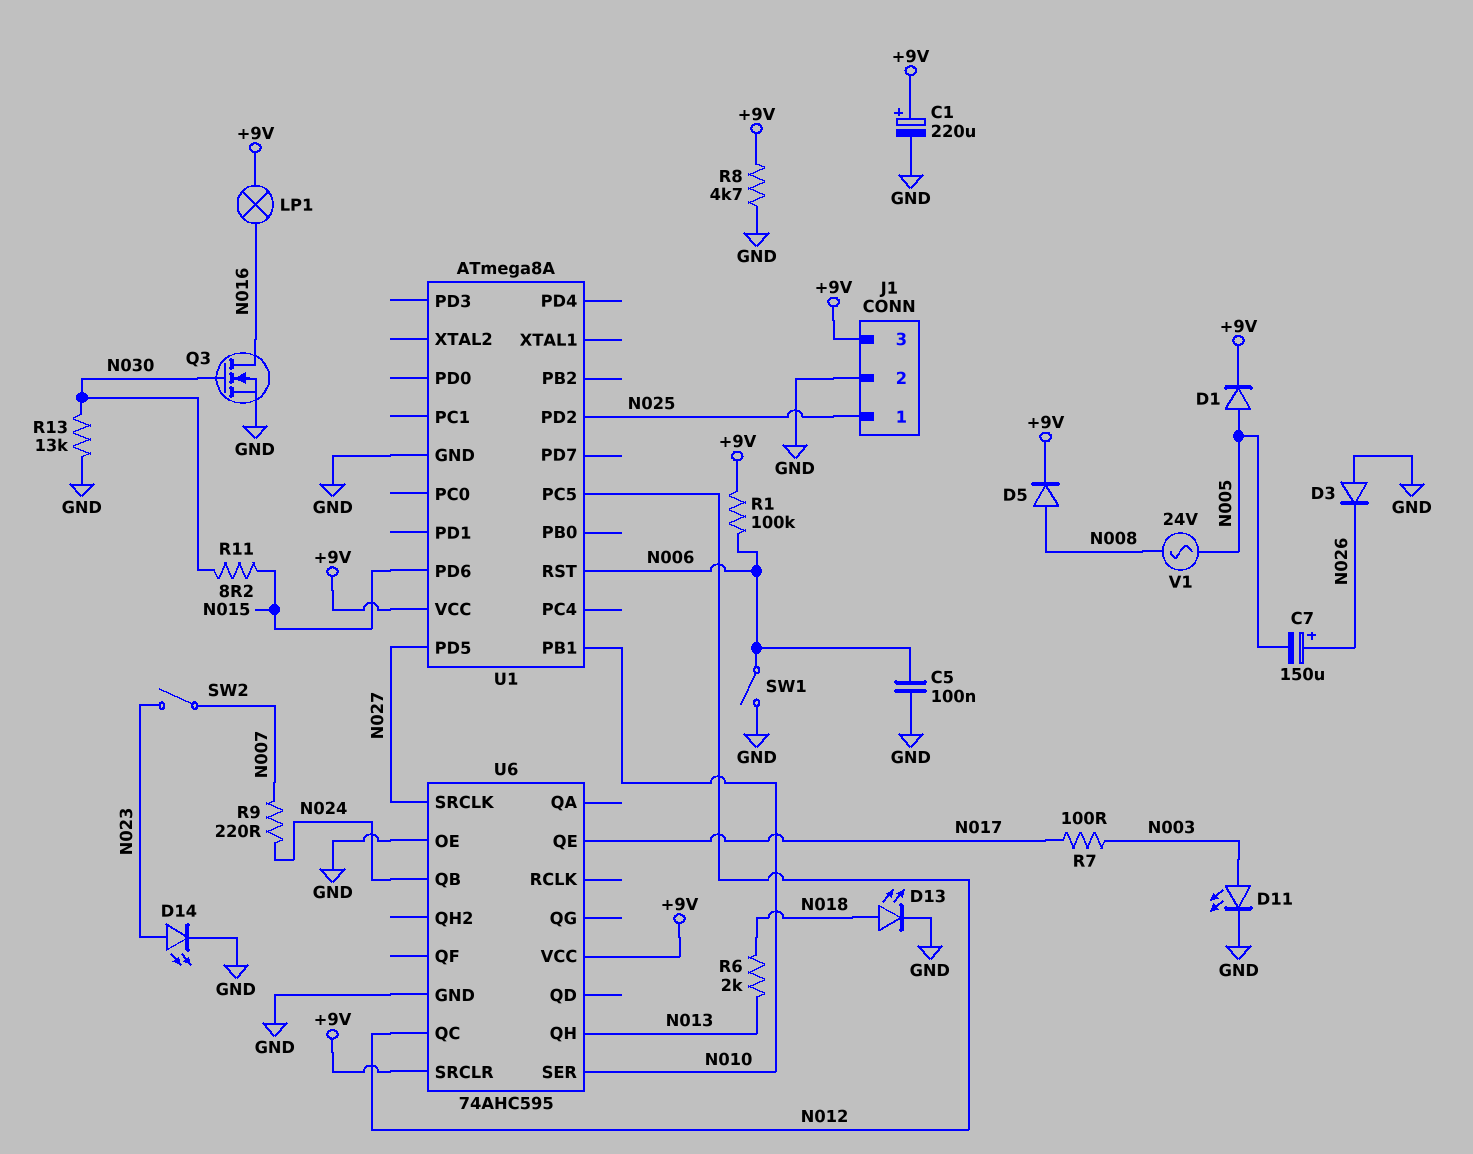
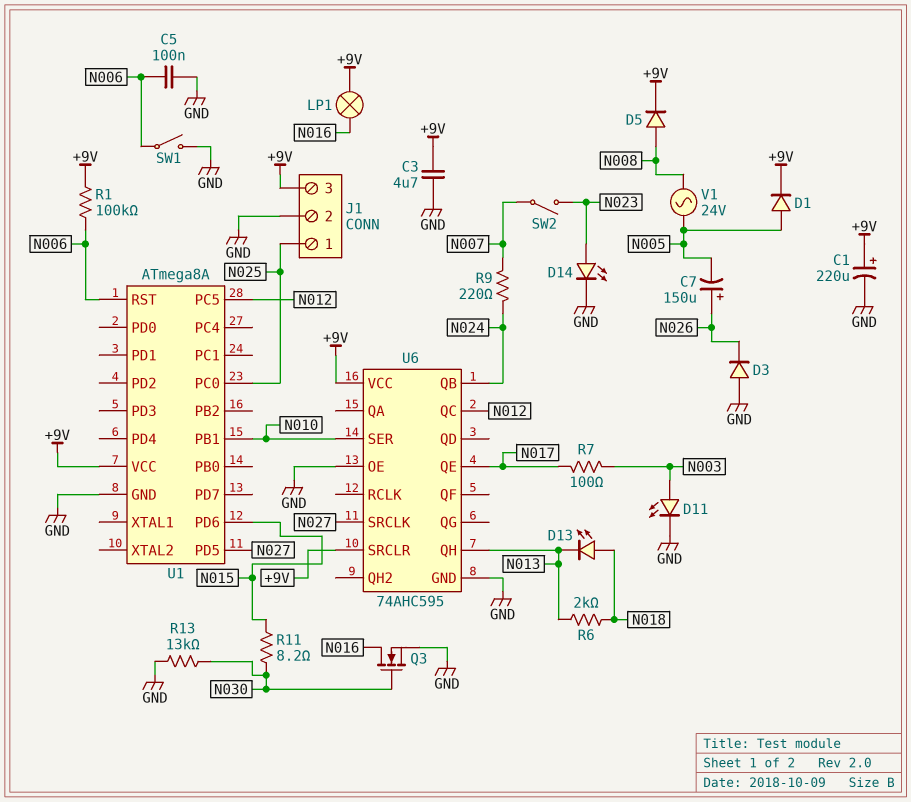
C3: none -> 4.7uF (+9V, GND)
D13: LED (A N018, K GND) -> LED (A N018, K N013)
R8: 4.7k (+9V, GND) -> none
U1 pin PC0: none -> N025
U1 pin PD2: N025 -> none

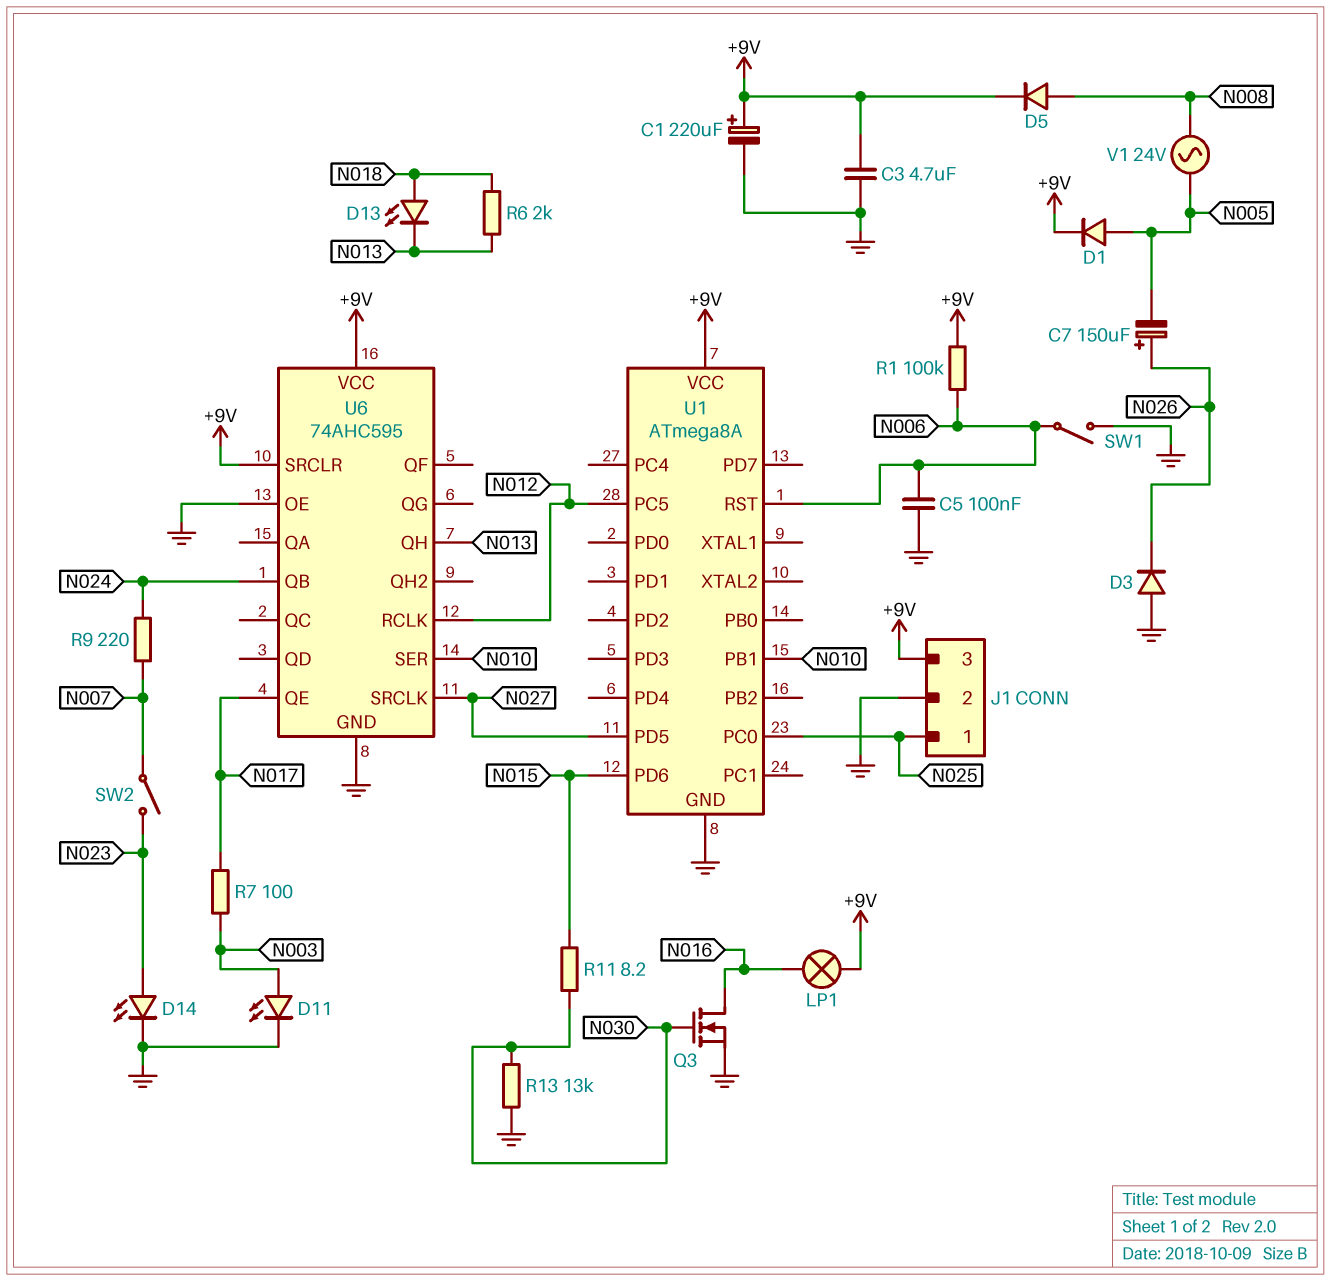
U6 pin QC: N012 -> none
U6 pin RCLK: none -> N012

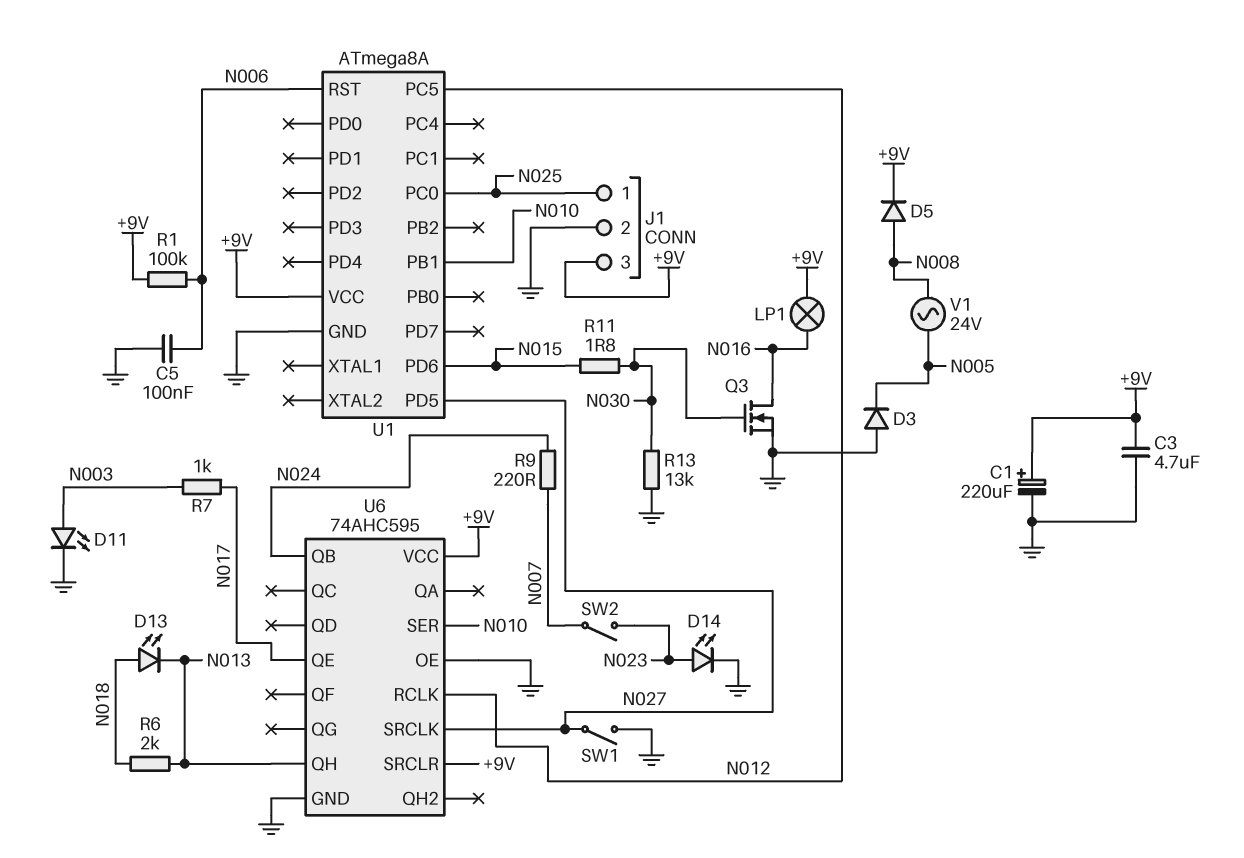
C7: 150uF (plus N026, minus N005) -> none
D1: diode (A N005, K +9V) -> none
D3: diode (A GND, K N026) -> diode (A GND, K N005)
R7: 100 (N003, N017) -> 1k (N003, N017)
R11: 8.2 (N015, N030) -> 1.8 (N015, N030)
SW1: switch (GND, N006) -> switch (GND, N027)

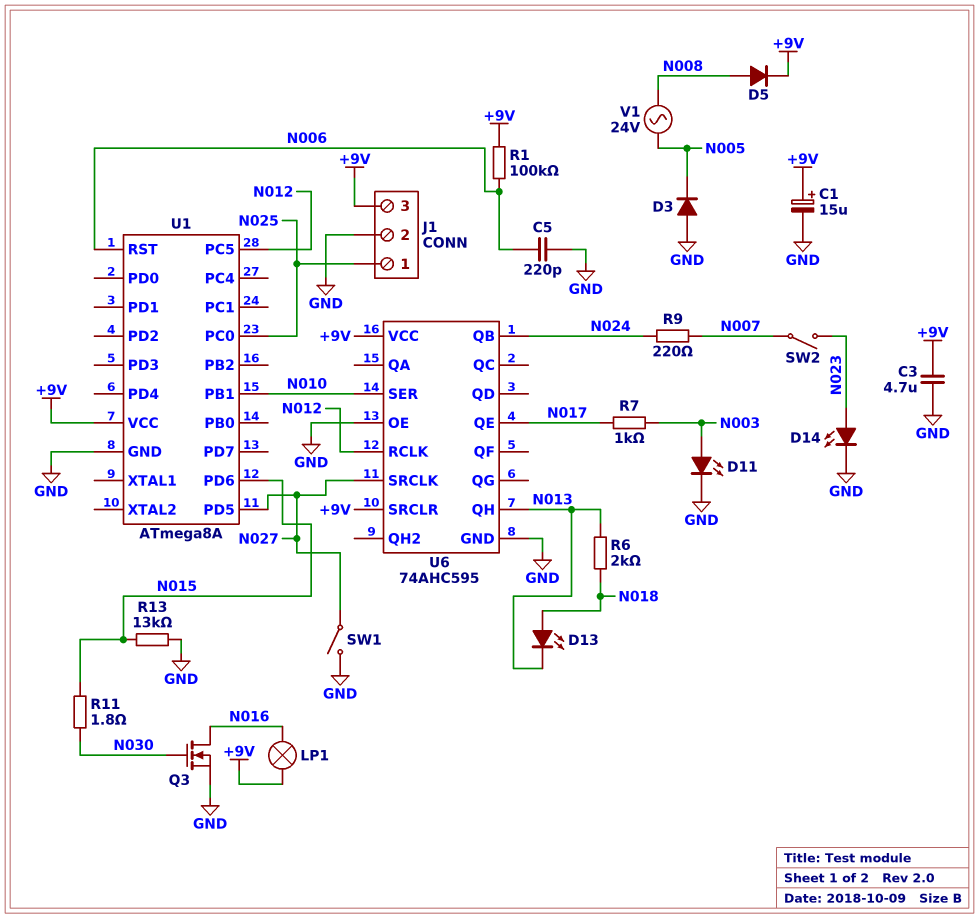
C1: 220uF (plus +9V, minus GND) -> 15uF (plus +9V, minus GND)
C5: 100nF (GND, N006) -> 220pF (GND, N006)
R13: 13k (GND, N030) -> 13k (GND, N015)

